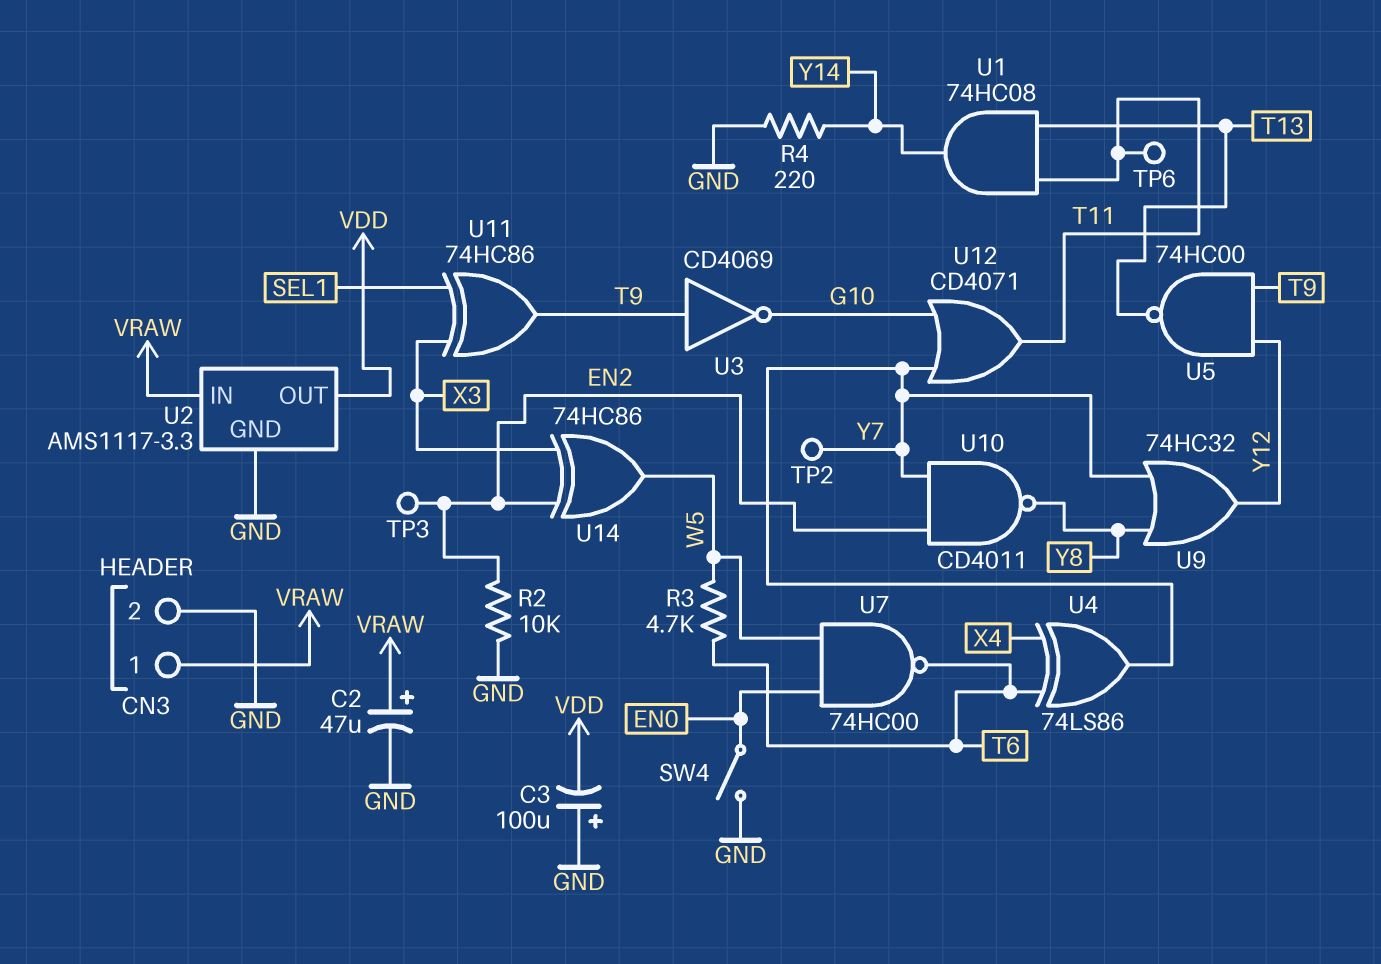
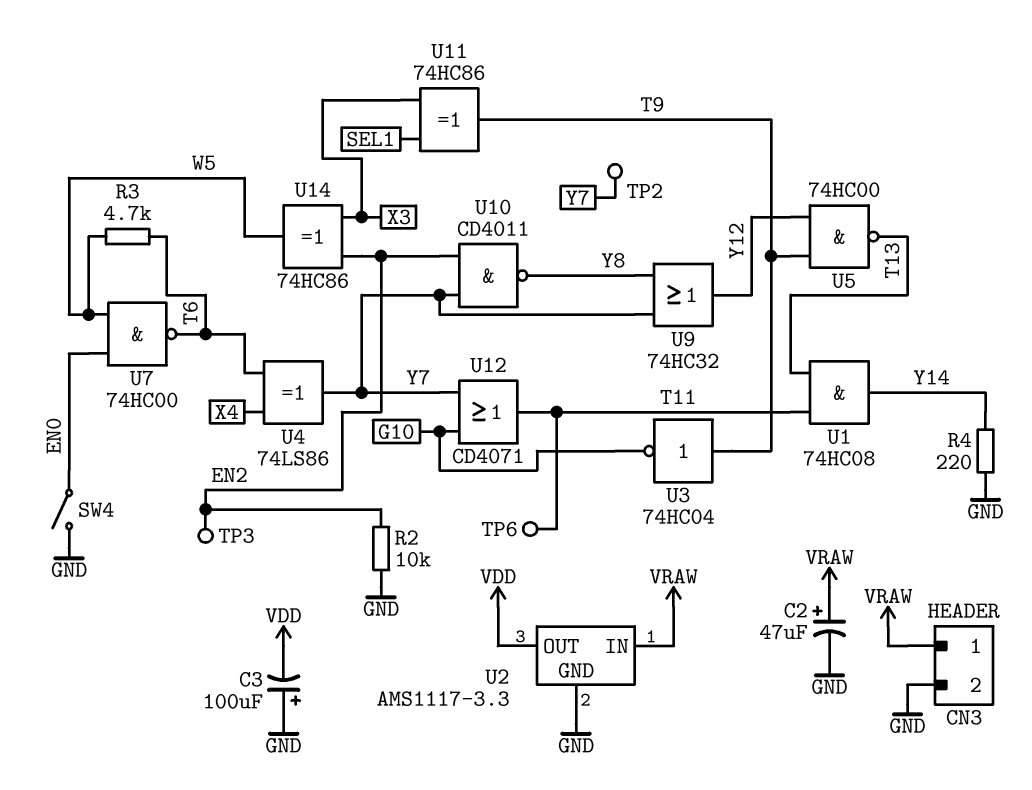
U3: NOT CD4069 (in T9, out G10) -> NOT 74HC04 (in T9, out G10)

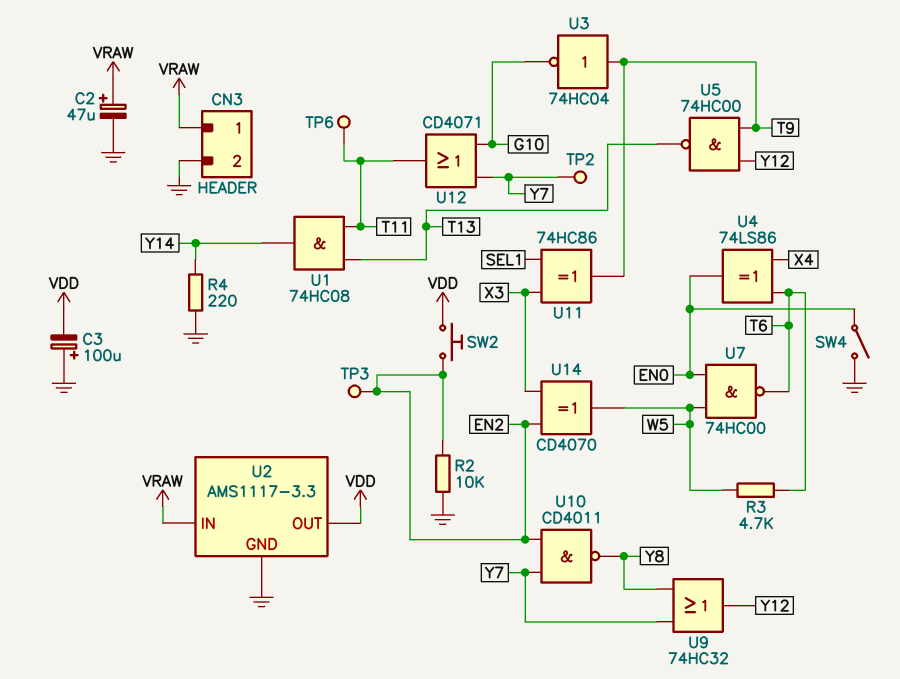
SW2: none -> button (EN2, VDD)
U4: XOR 74LS86 (in T6, in X4, out Y7) -> XOR 74LS86 (in T6, in X4, out EN0)
U14: XOR 74HC86 (in EN2, in X3, out W5) -> XOR CD4070 (in EN2, in X3, out W5)

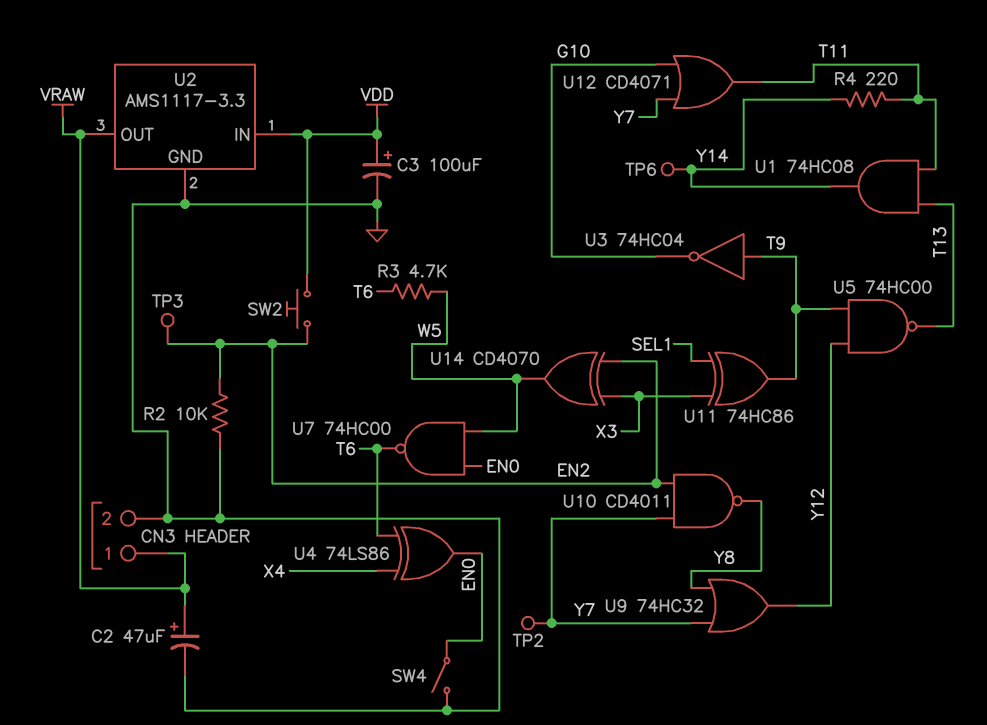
C3: 100uF (plus GND, minus VDD) -> 100uF (plus VDD, minus GND)
R4: 220 (GND, Y14) -> 220 (T11, Y14)
TP6: test point (T11) -> test point (Y14)
U2 pin IN: VRAW -> VDD
U2 pin OUT: VDD -> VRAW

